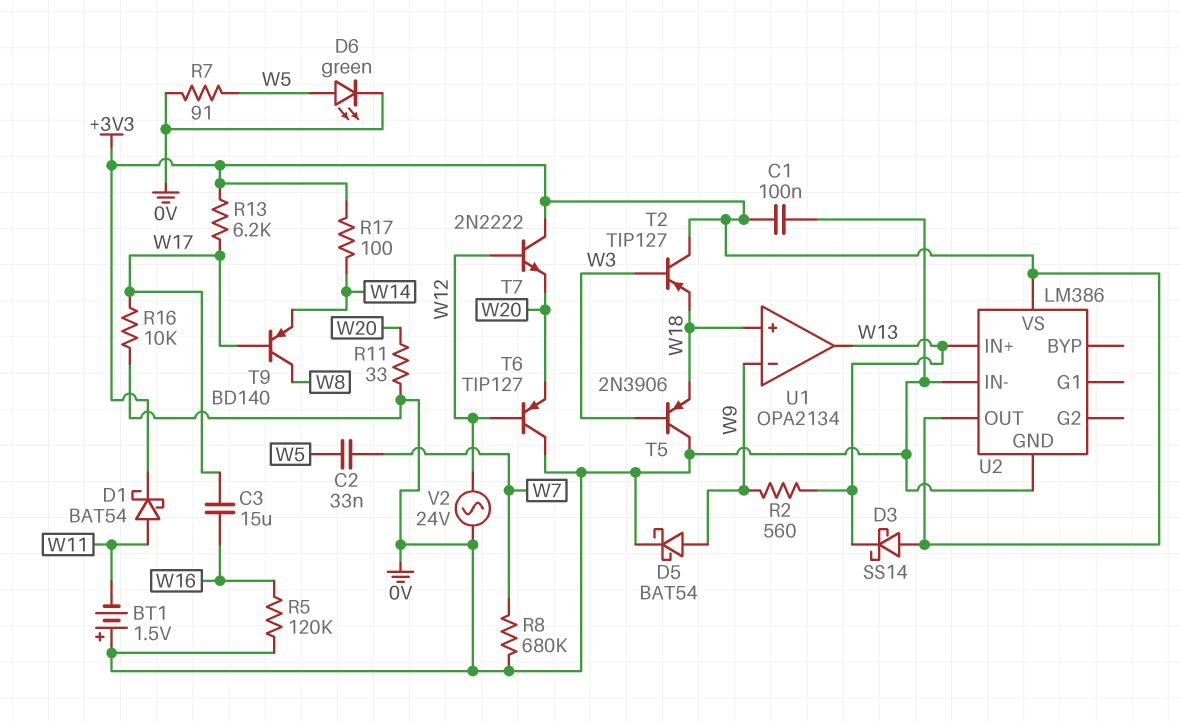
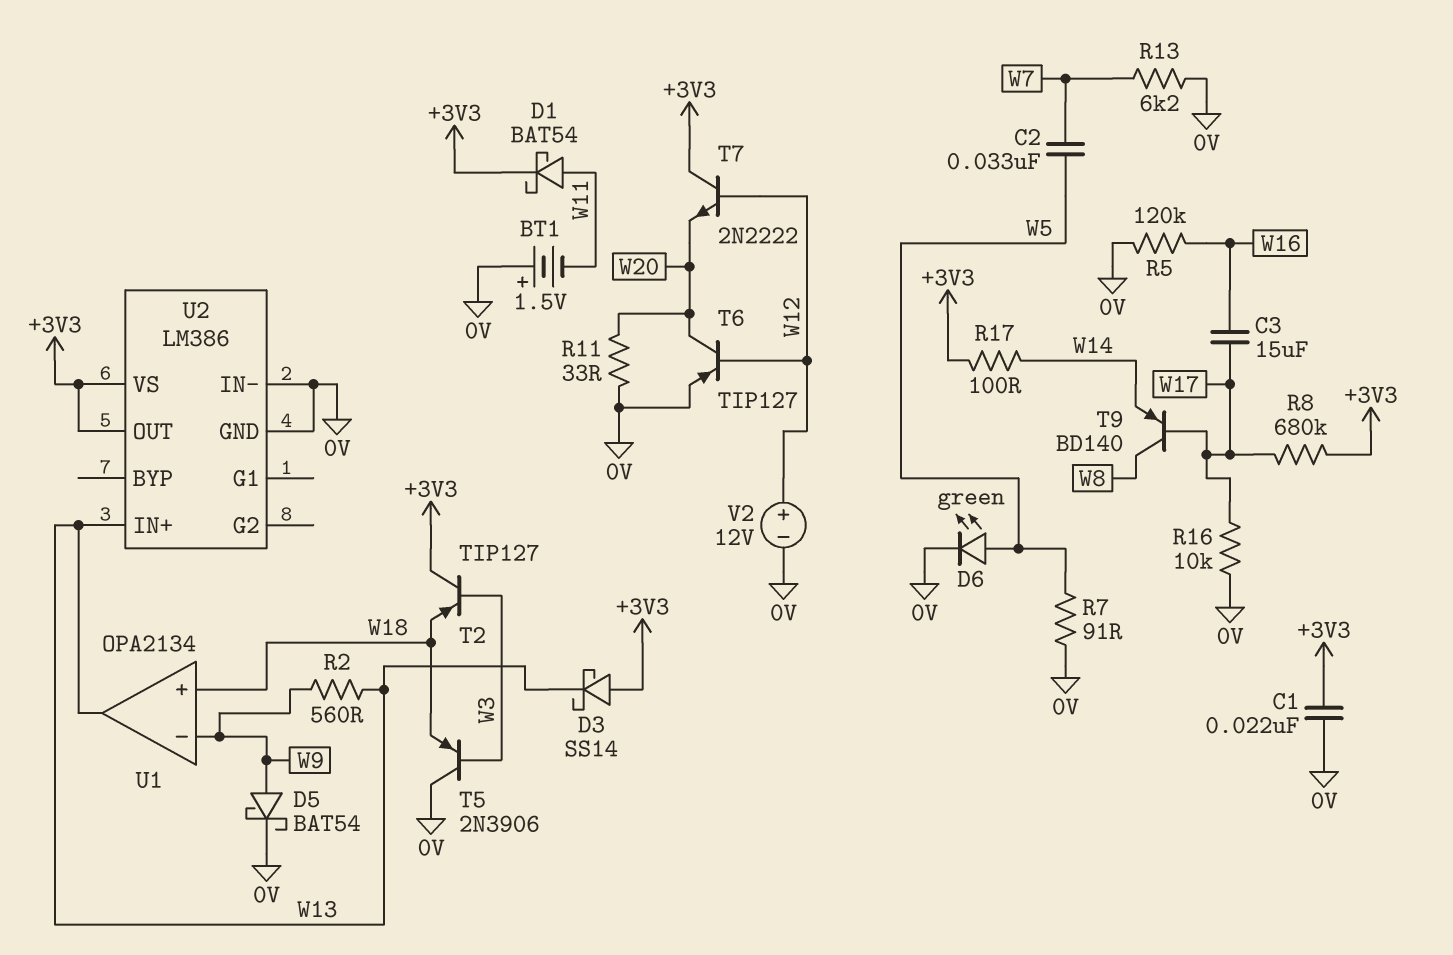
C1: 100nF (+3V3, 0V) -> 22nF (+3V3, 0V)
R8: 680k (0V, W7) -> 680k (+3V3, W17)
R13: 6.2k (+3V3, W17) -> 6.2k (0V, W7)
T6: PNP TIP127 (B W12, C 0V, E W20) -> PNP TIP127 (B W12, C W20, E 0V)
V2: AC 24V (0V, W12) -> 12V (plus W12, minus 0V)

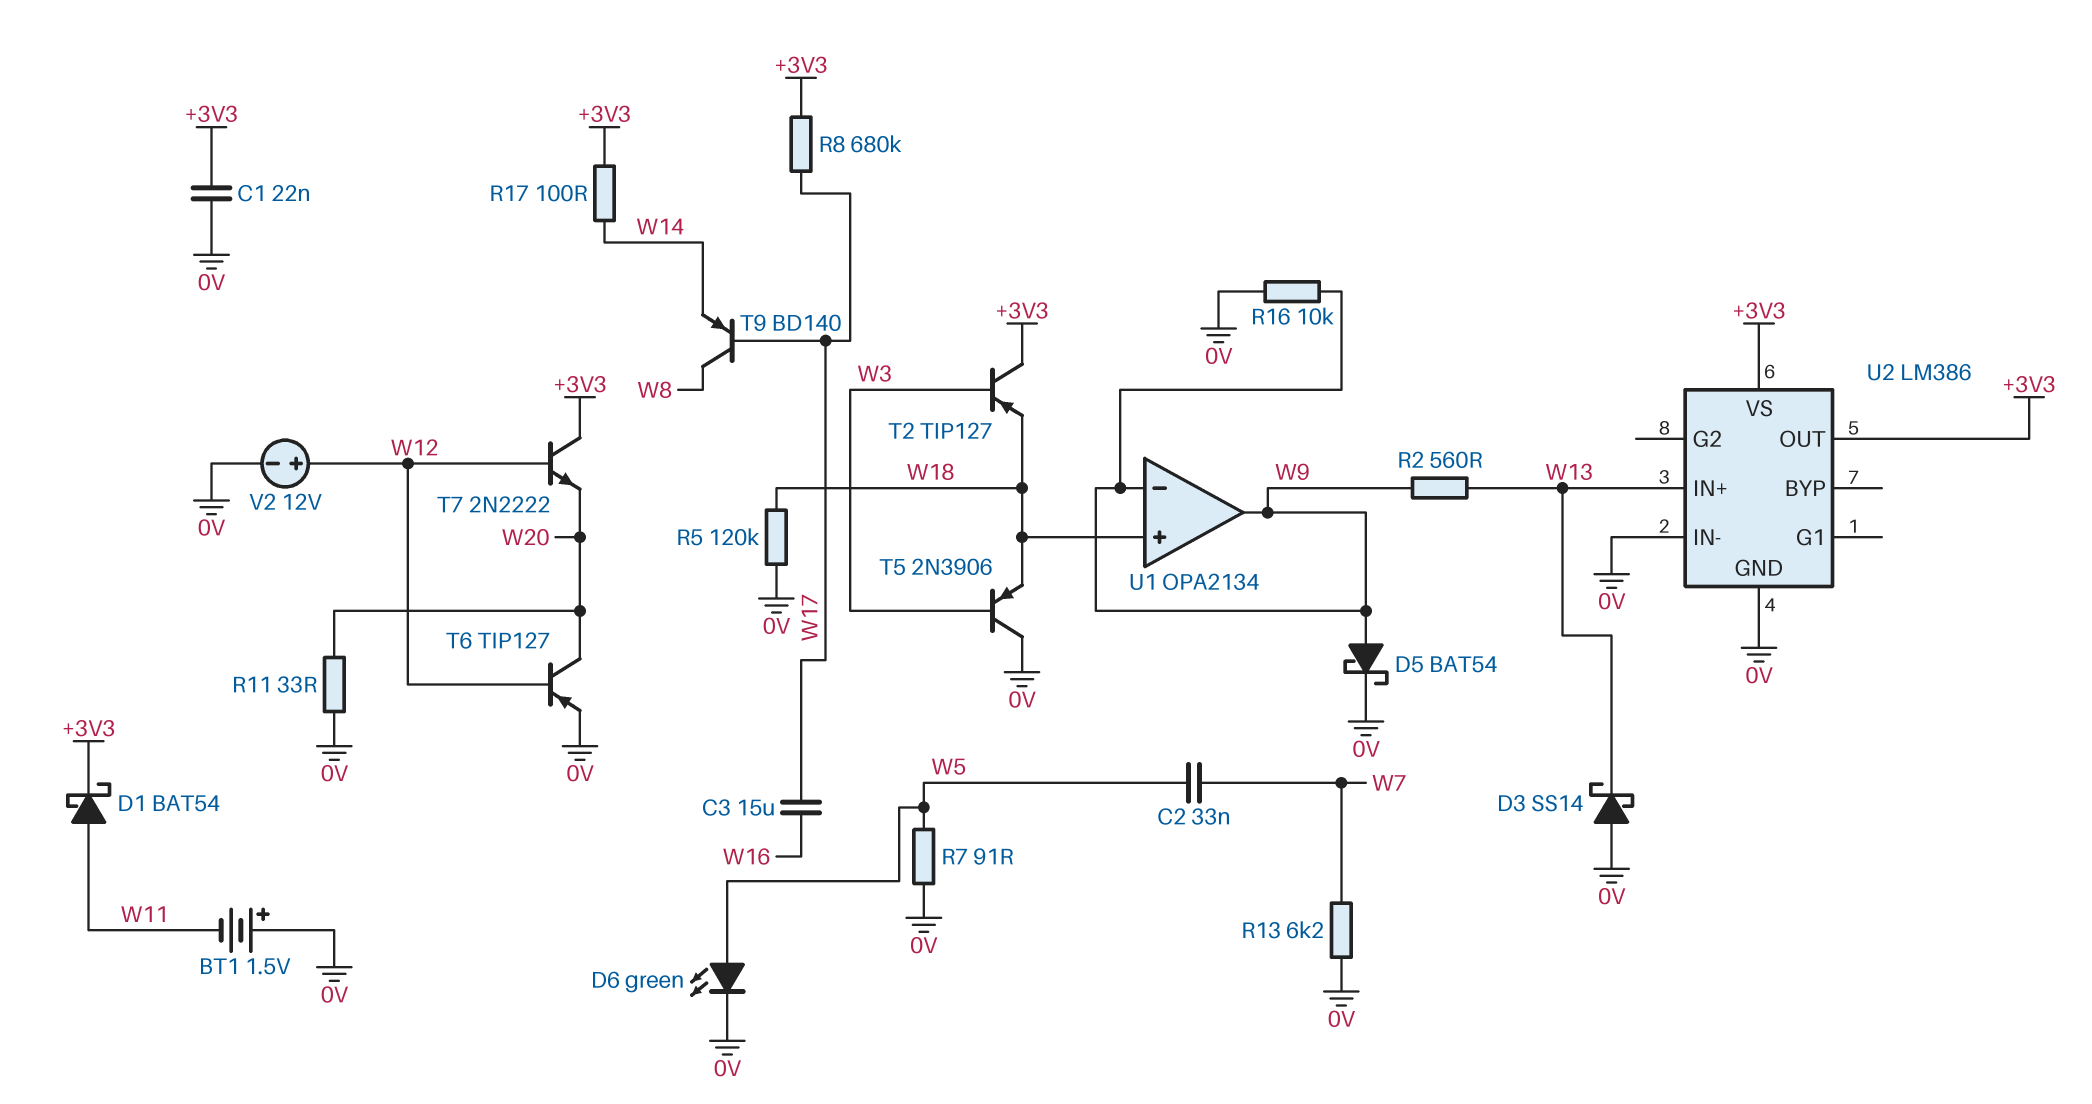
D3: schottky SS14 (A +3V3, K W13) -> schottky SS14 (A 0V, K W13)
R5: 120k (0V, W16) -> 120k (0V, W18)
R16: 10k (0V, W17) -> 10k (0V, W9)
U1 pin out: W13 -> W9

